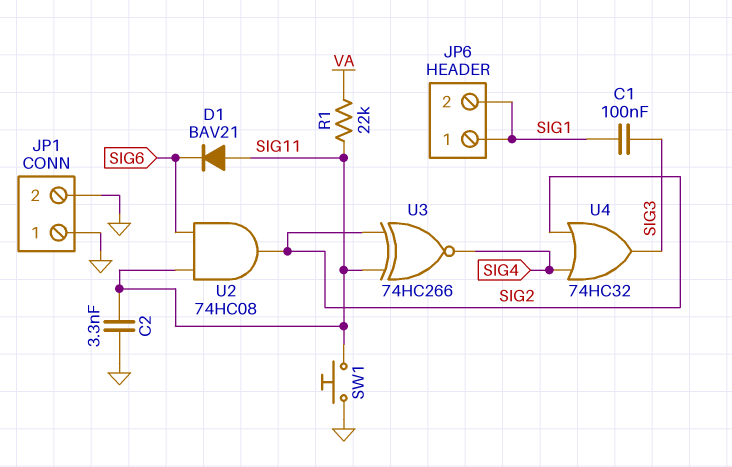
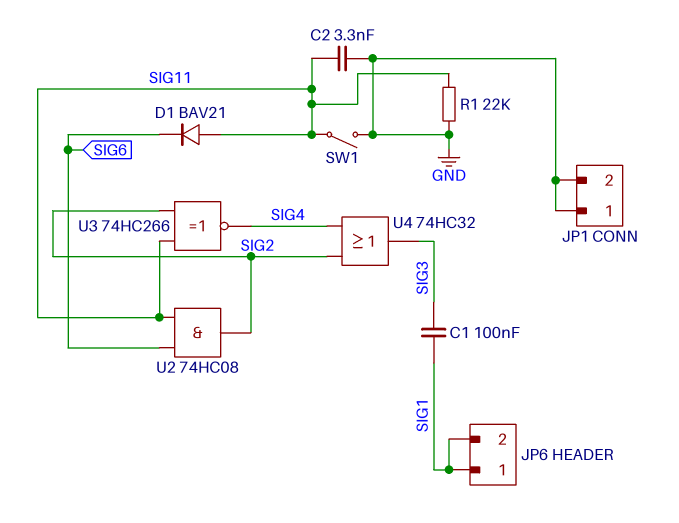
R1: 22k (SIG11, VA) -> 22k (GND, SIG11)
SW1: button (GND, SIG11) -> switch (GND, SIG11)

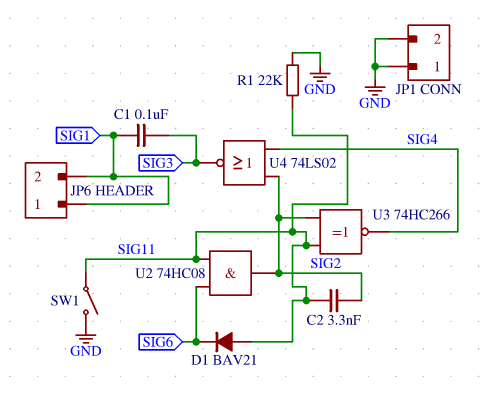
C2: 3.3nF (GND, SIG11) -> 3.3nF (SIG2, SIG11)
U4: OR 74HC32 (in SIG2, in SIG4, out SIG3) -> NOR 74LS02 (in SIG2, in SIG4, out SIG3)

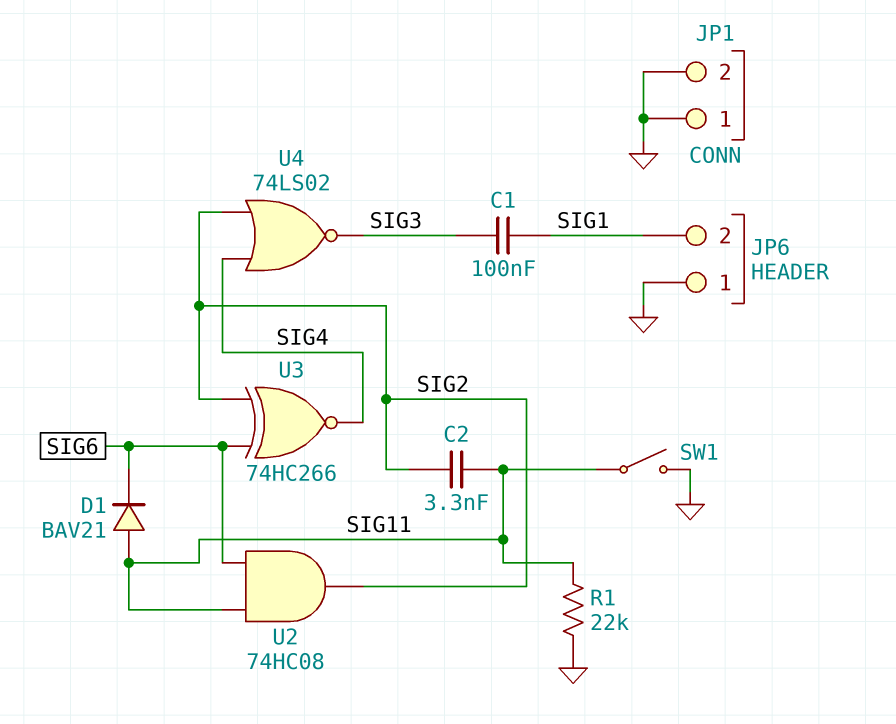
JP6 pin 1: SIG1 -> GND
U3: XNOR 74HC266 (in SIG2, in SIG11, out SIG4) -> XNOR 74HC266 (in SIG2, in SIG6, out SIG4)

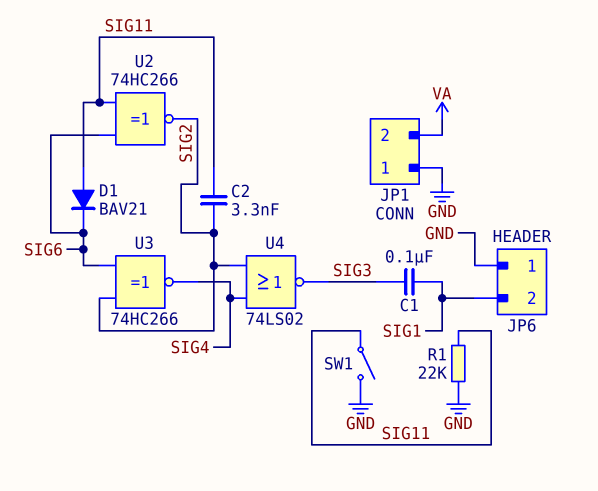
JP1 pin 2: GND -> VA
U2: AND 74HC08 (in SIG6, in SIG11, out SIG2) -> XNOR 74HC266 (in SIG6, in SIG11, out SIG2)

